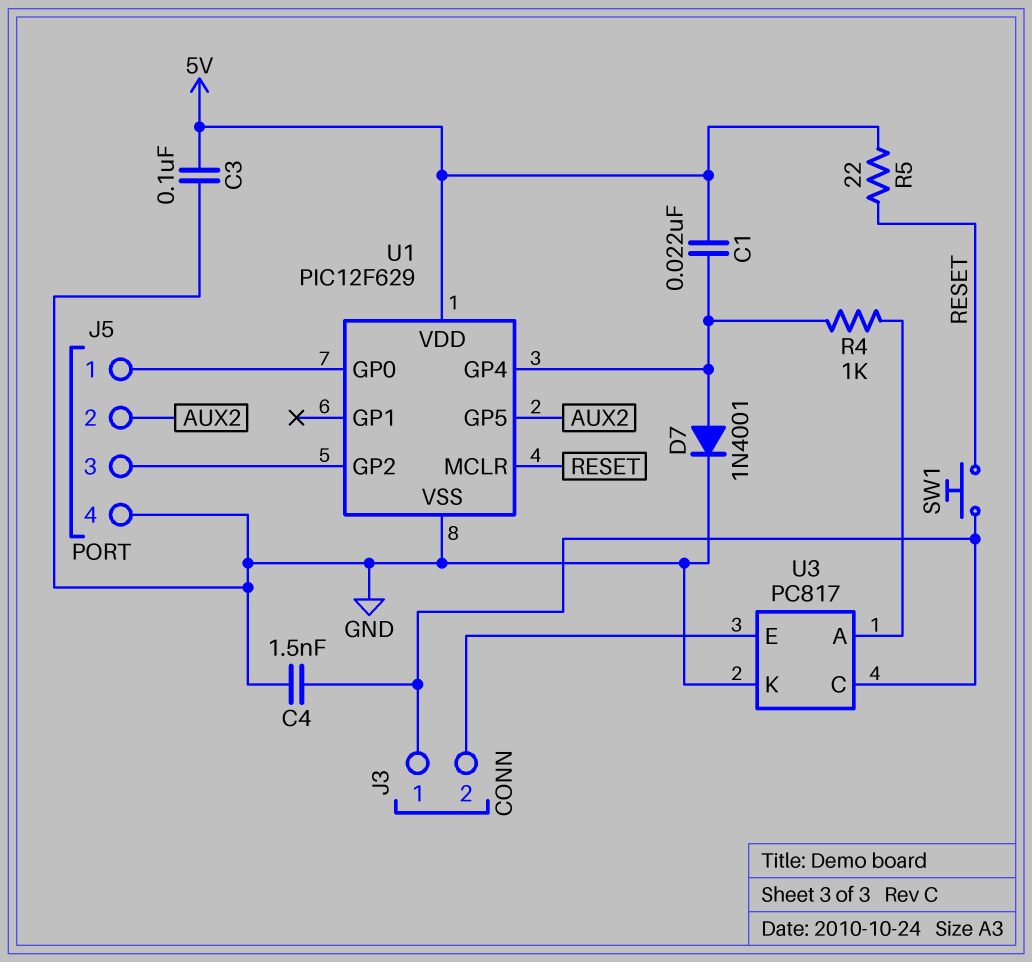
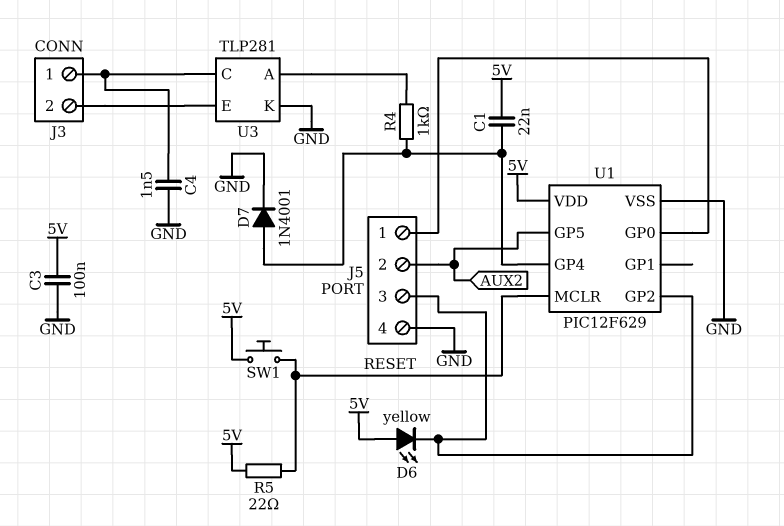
D6: none -> LED yellow (A 5V, K J5/3)
SW1: button (J3/1, RESET) -> button (5V, RESET)
U3: PC817 -> TLP281

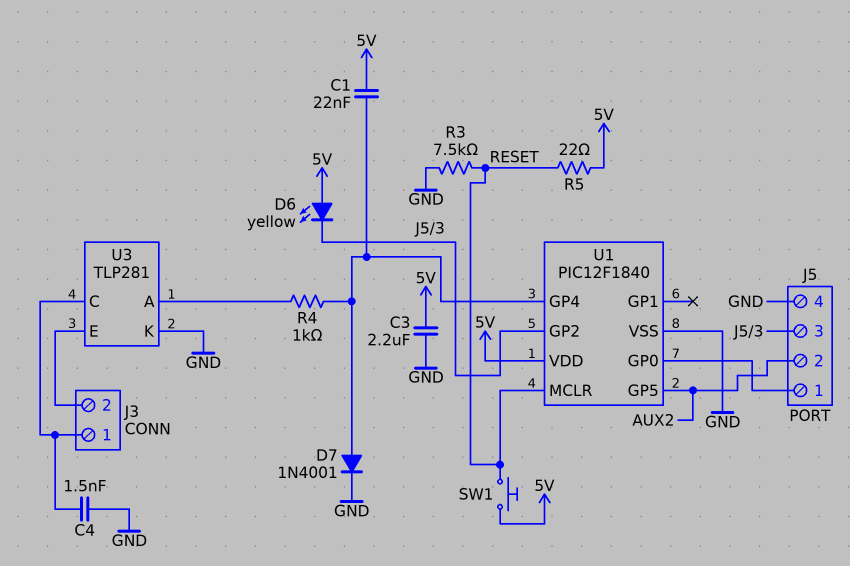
C3: 100nF (5V, GND) -> 2.2uF (5V, GND)
R3: none -> 7.5k (GND, RESET)
U1: PIC12F629 -> PIC12F1840

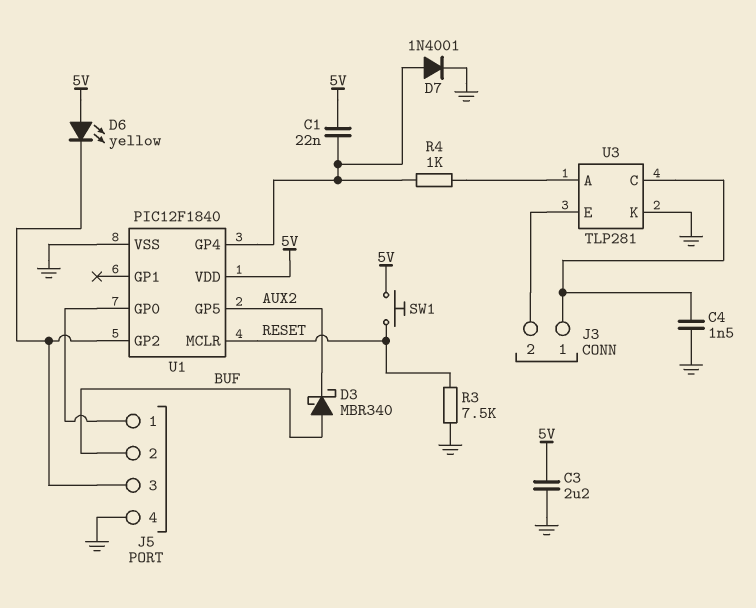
D3: none -> schottky MBR340 (A BUF, K AUX2)
J5 pin 2: AUX2 -> BUF
R5: 22 (5V, RESET) -> none

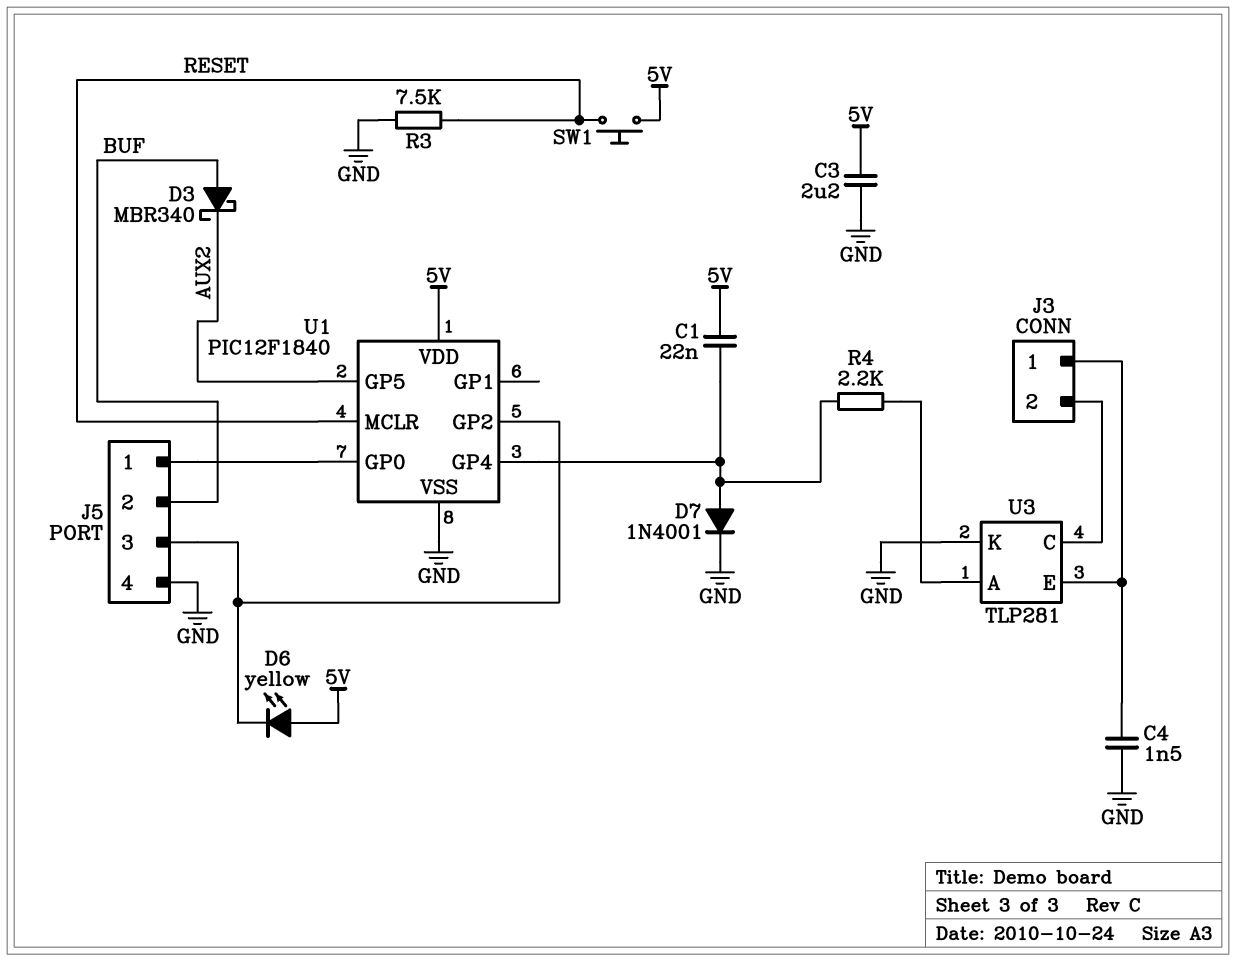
R4: 1k (U1/GP4, U3/A) -> 2.2k (U1/GP4, U3/A)
U3 pin C: J3/1 -> J3/2
U3 pin E: J3/2 -> J3/1

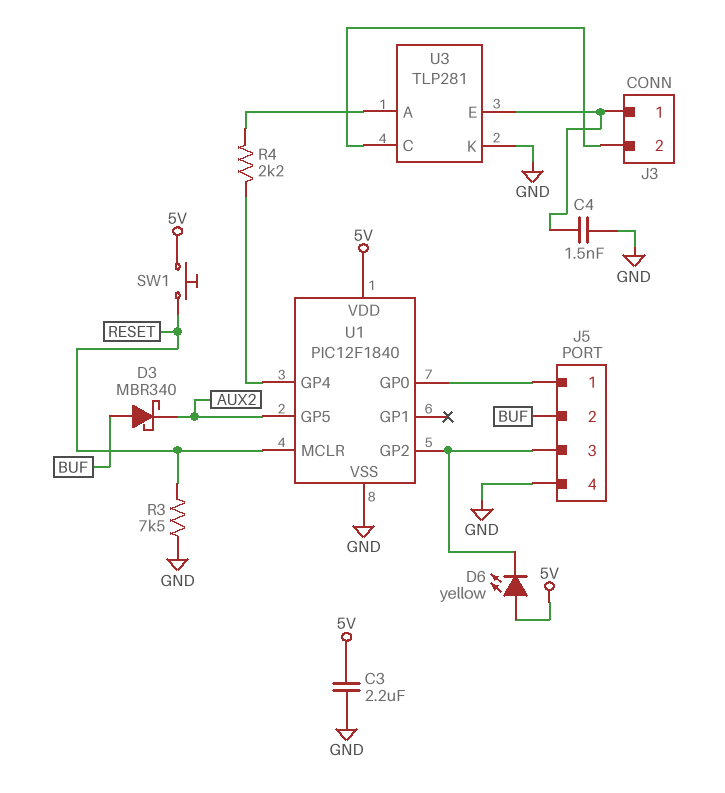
C1: 22nF (5V, U1/GP4) -> none
D7: diode 1N4001 (A U1/GP4, K GND) -> none

